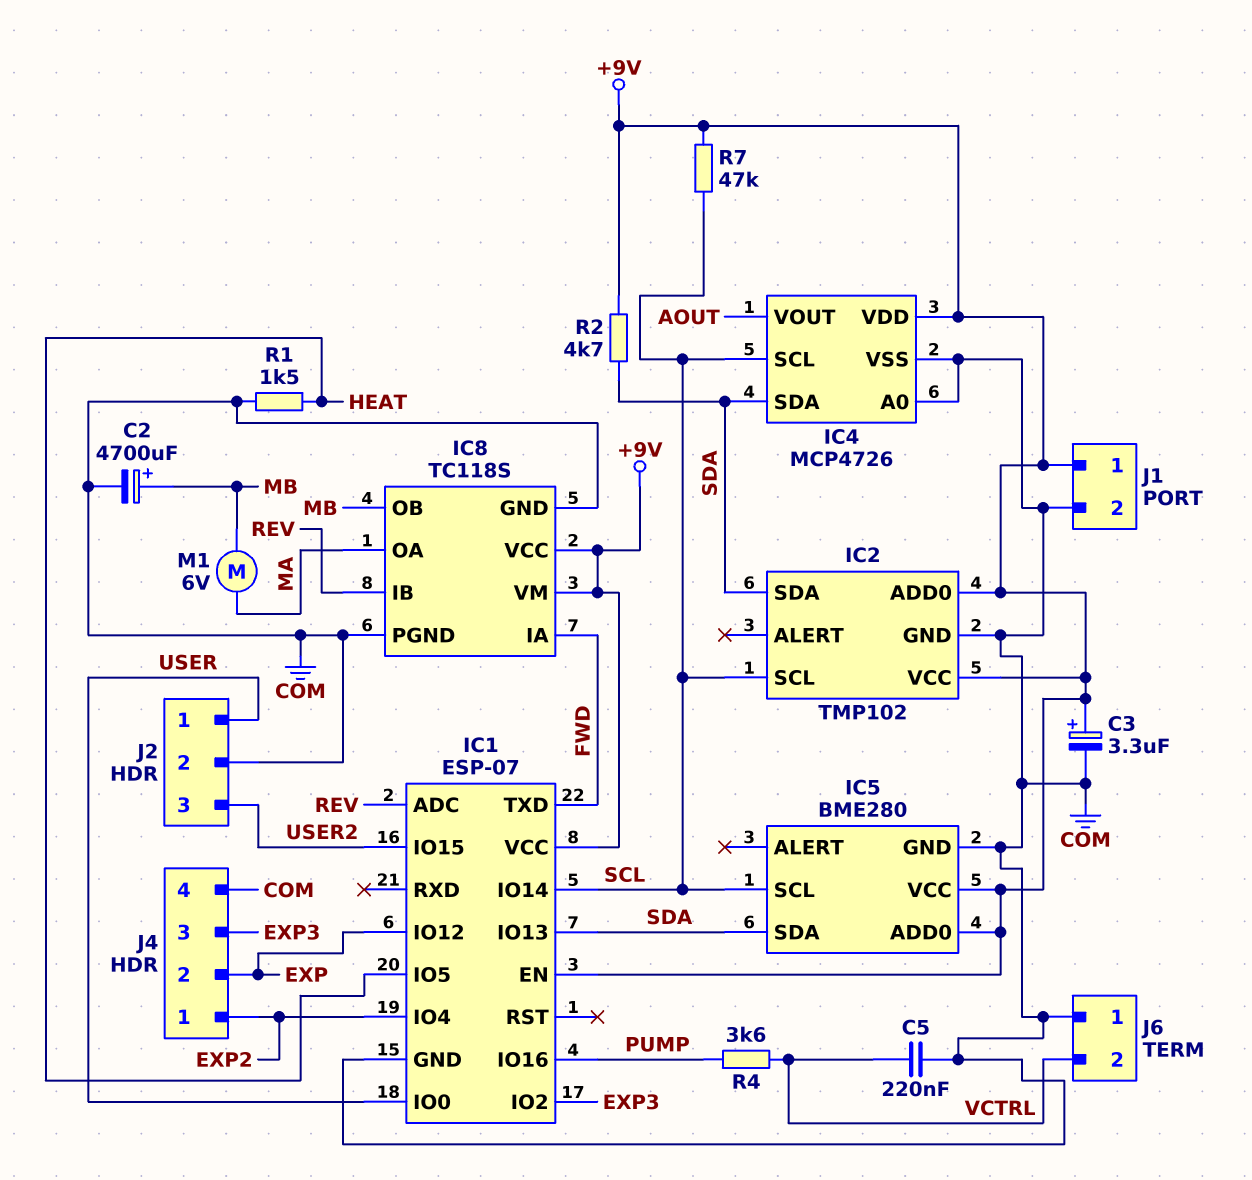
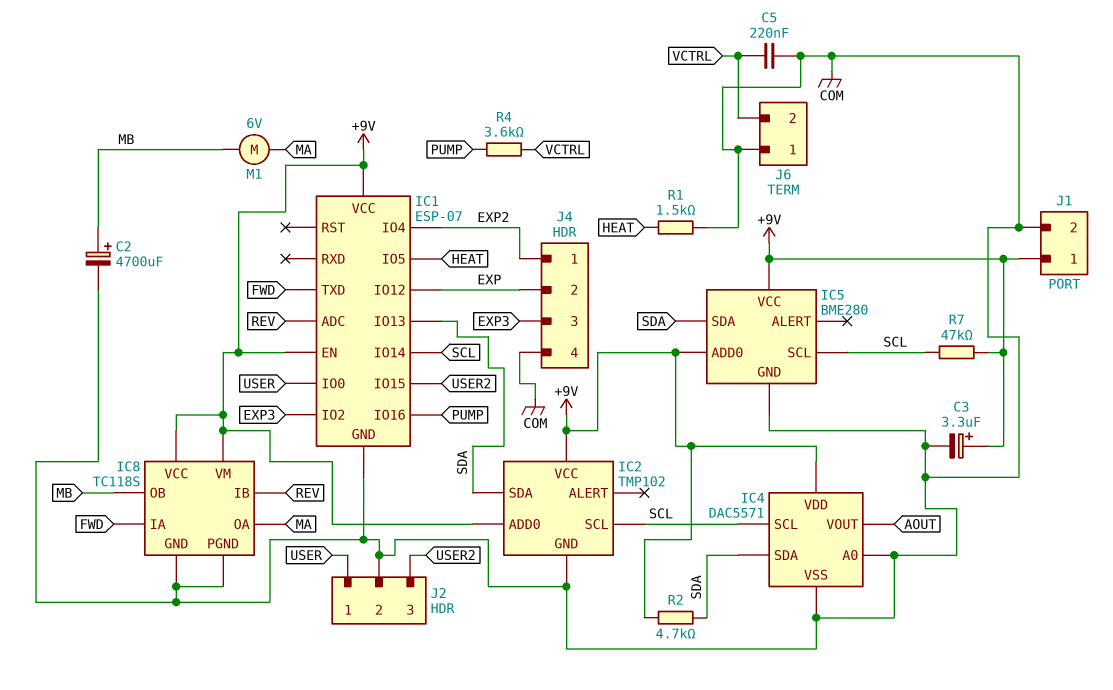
IC4: MCP4726 -> DAC5571

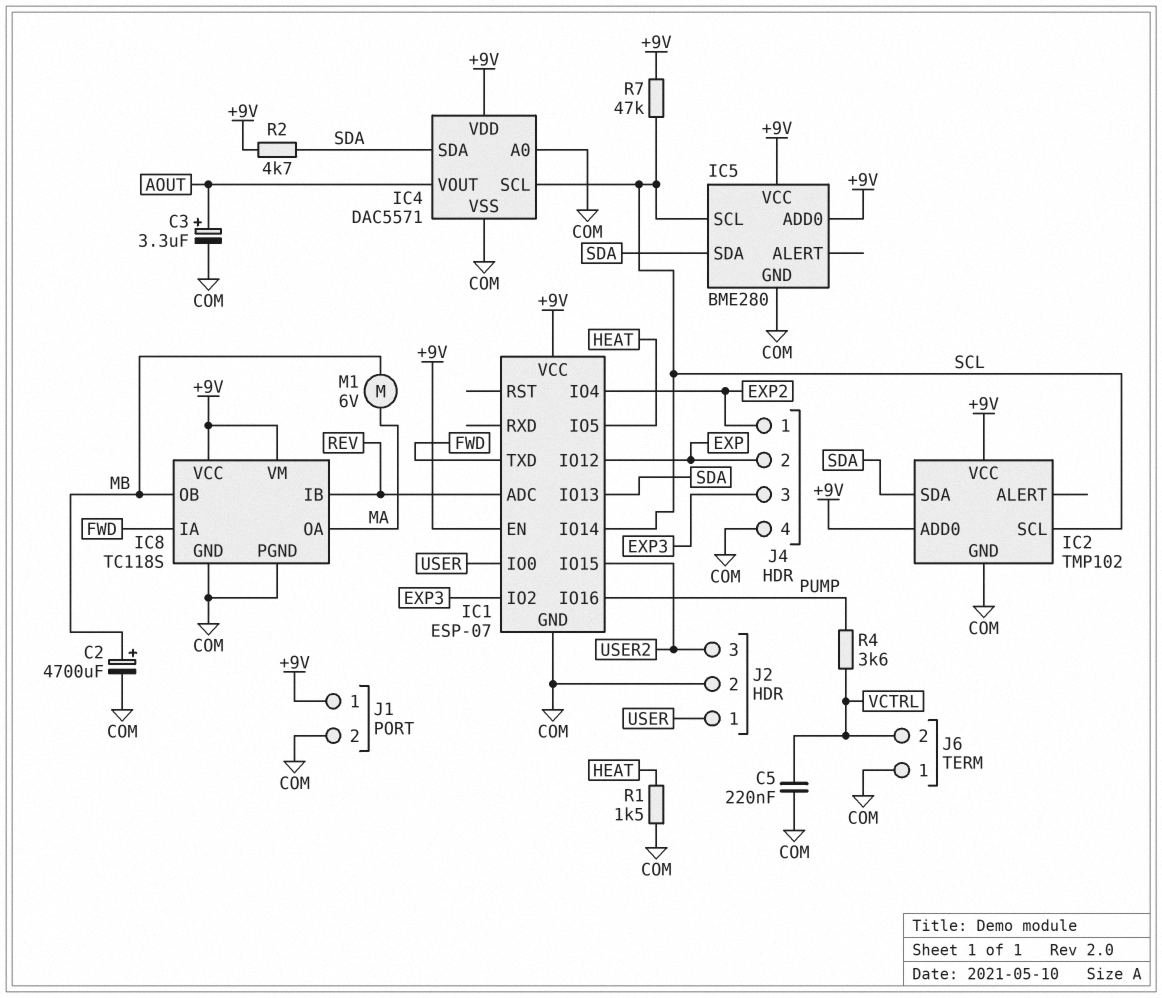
C3: 3.3uF (plus +9V, minus COM) -> 3.3uF (plus AOUT, minus COM)

